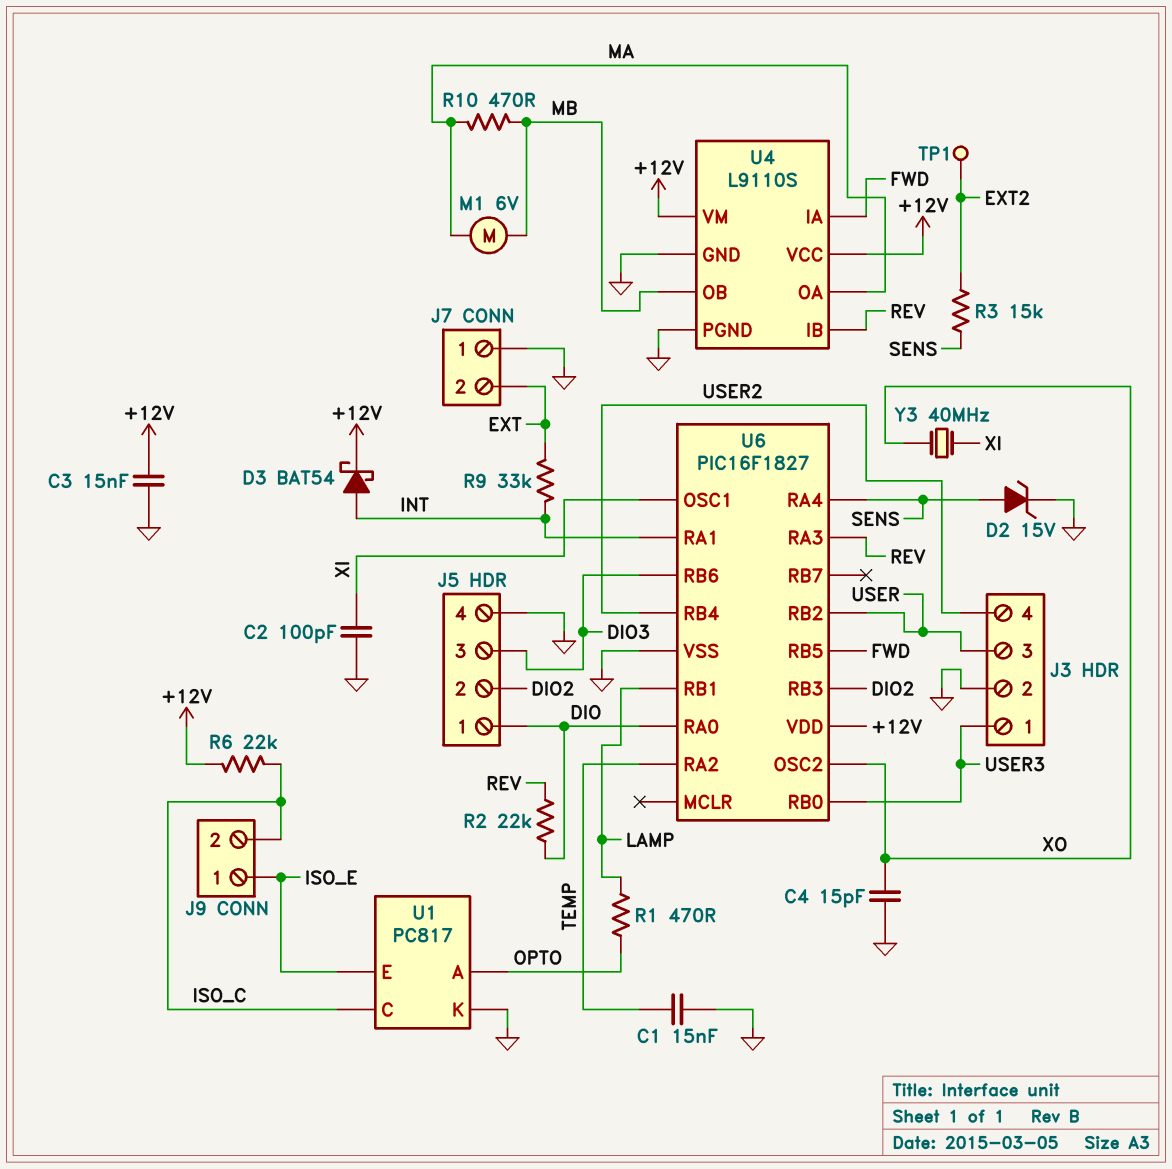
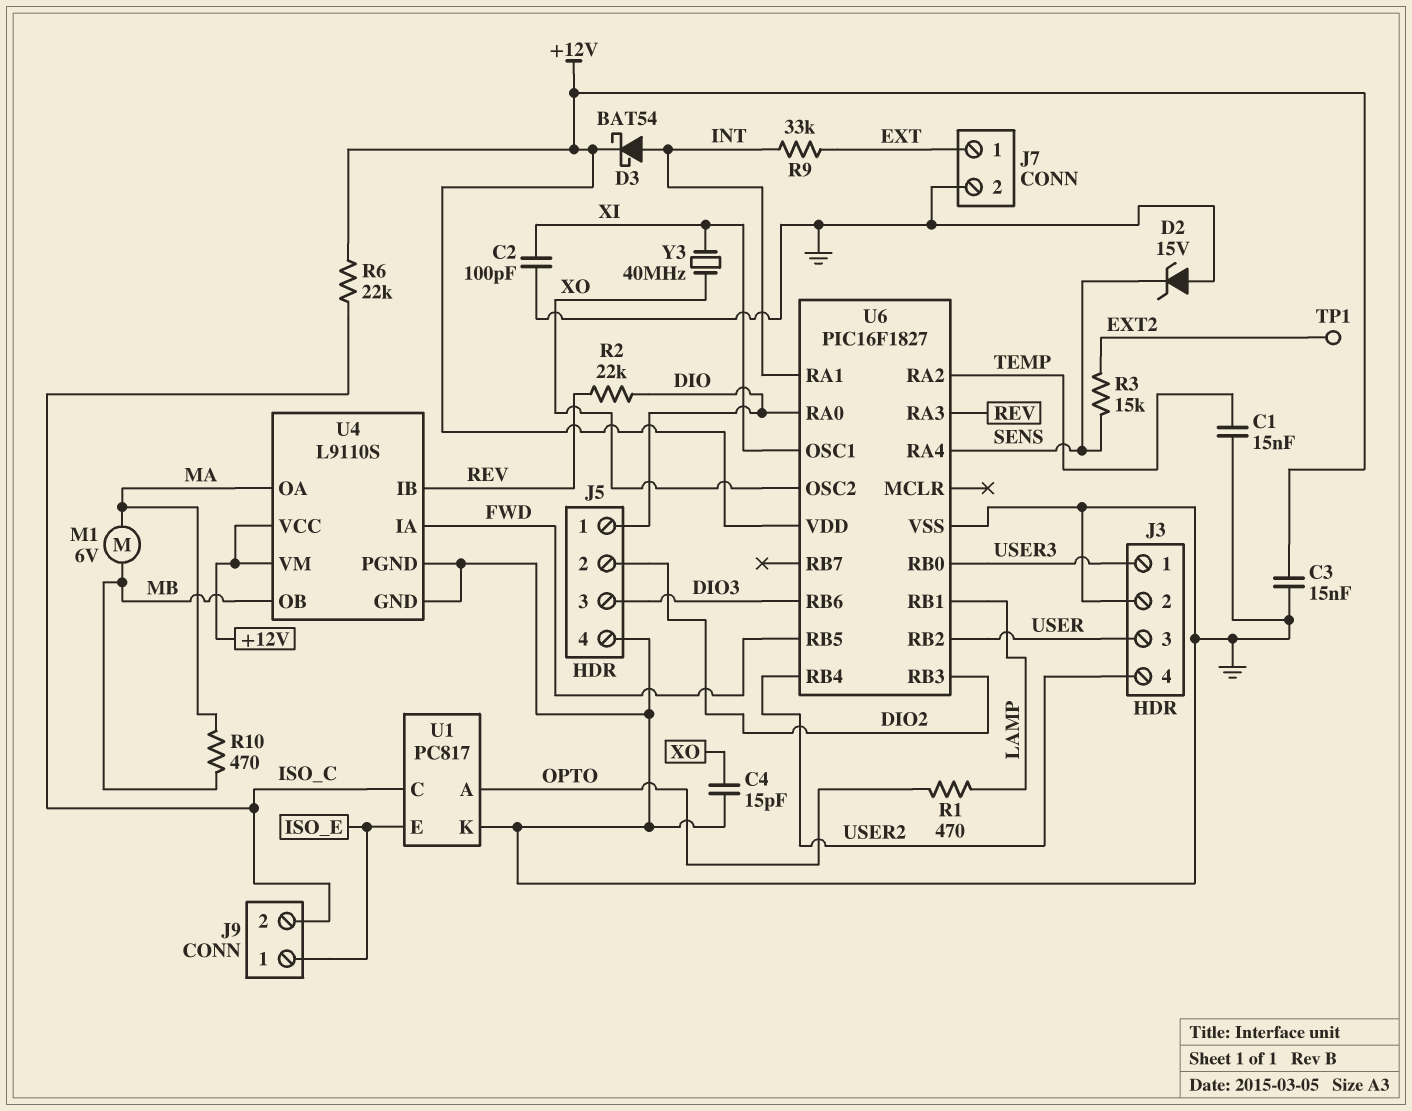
D2: zener 15V (A SENS, K GND) -> zener 15V (A GND, K SENS)
J7 pin 1: GND -> EXT
J7 pin 2: EXT -> GND

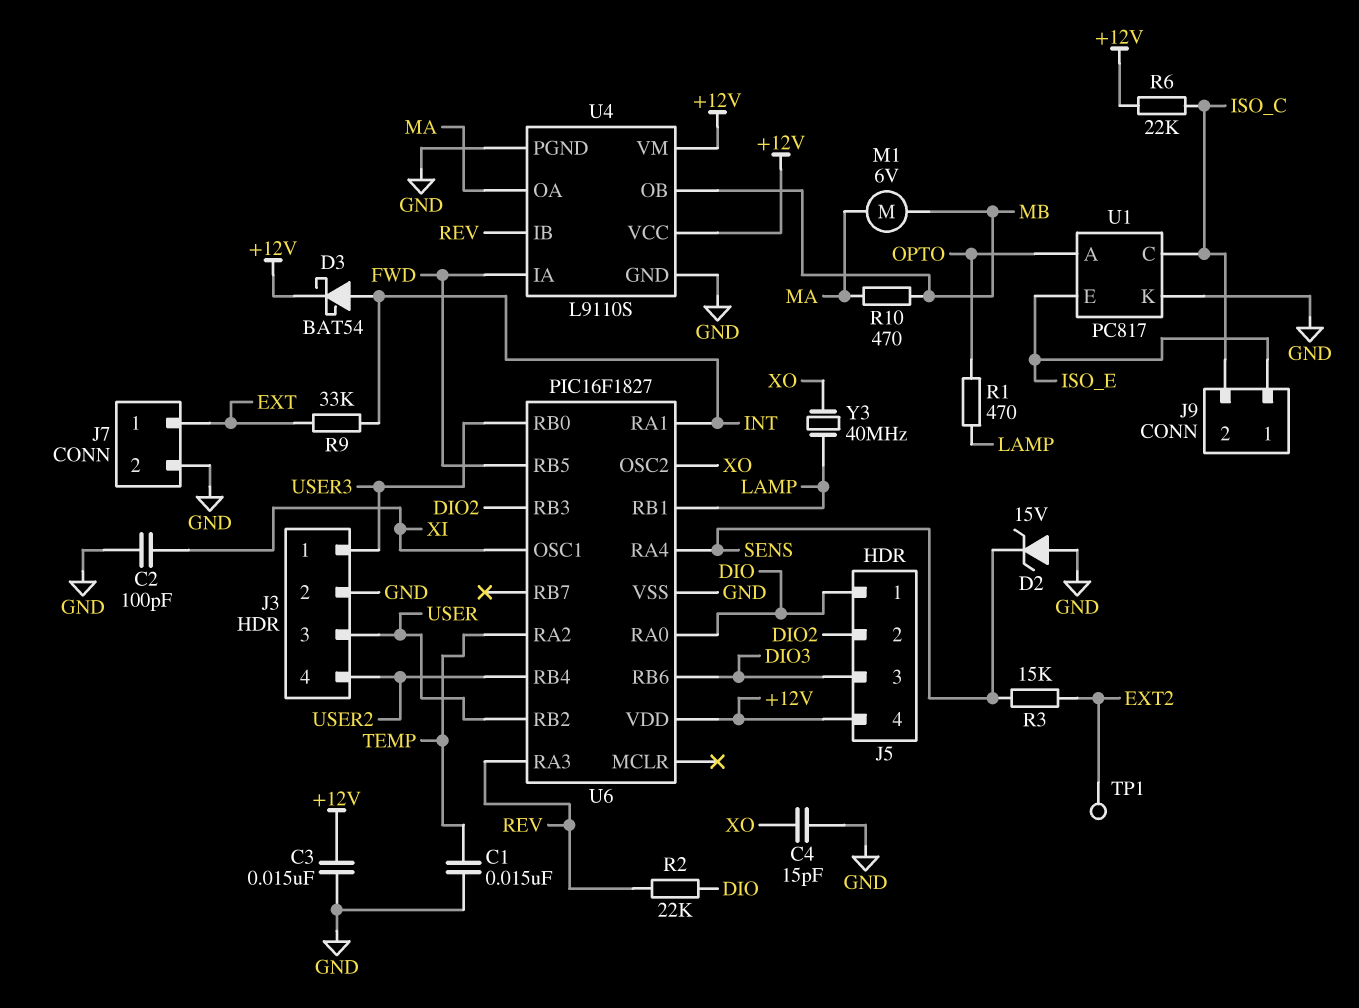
J5 pin 4: GND -> +12V
Y3: 40MHz (XI, XO) -> 40MHz (LAMP, XO)

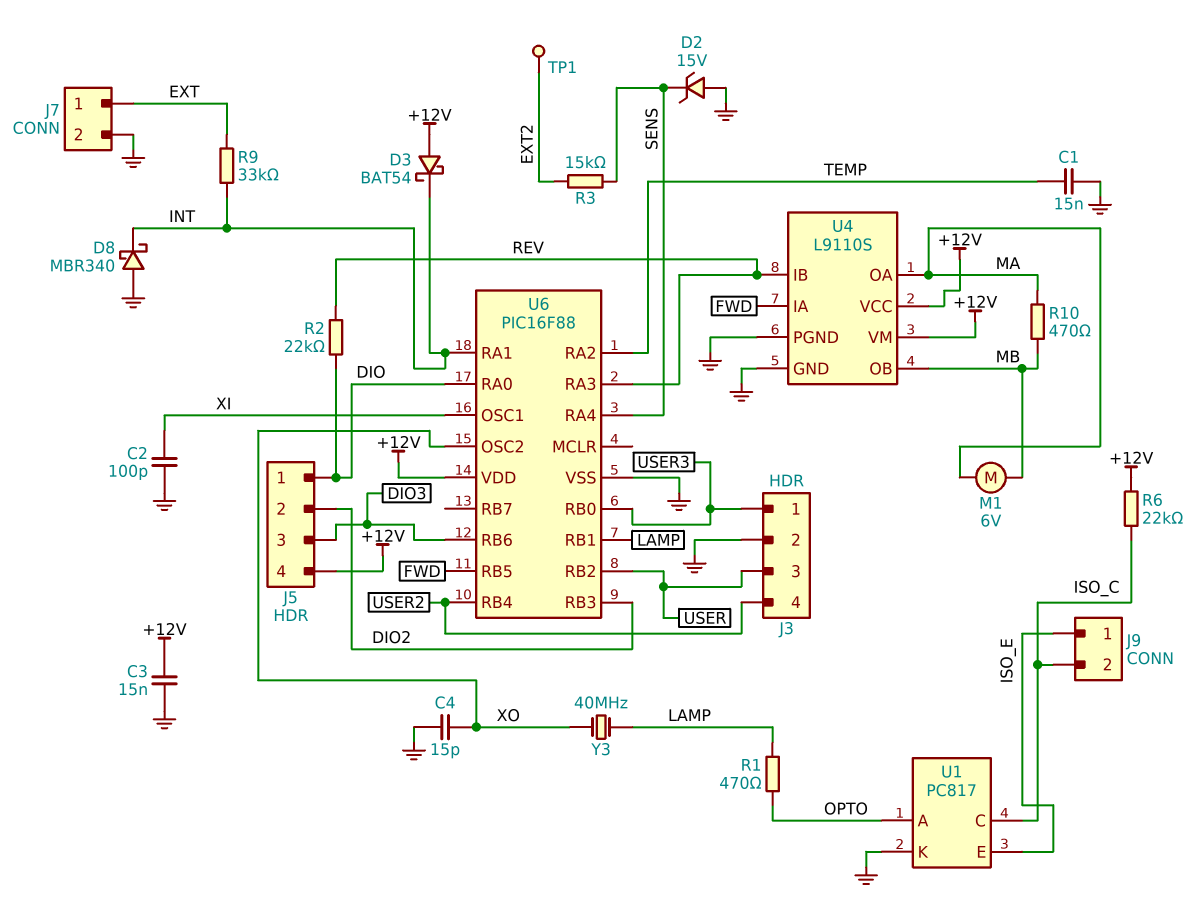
D3: schottky BAT54 (A INT, K +12V) -> schottky BAT54 (A +12V, K INT)
D8: none -> schottky MBR340 (A GND, K INT)
U6: PIC16F1827 -> PIC16F88

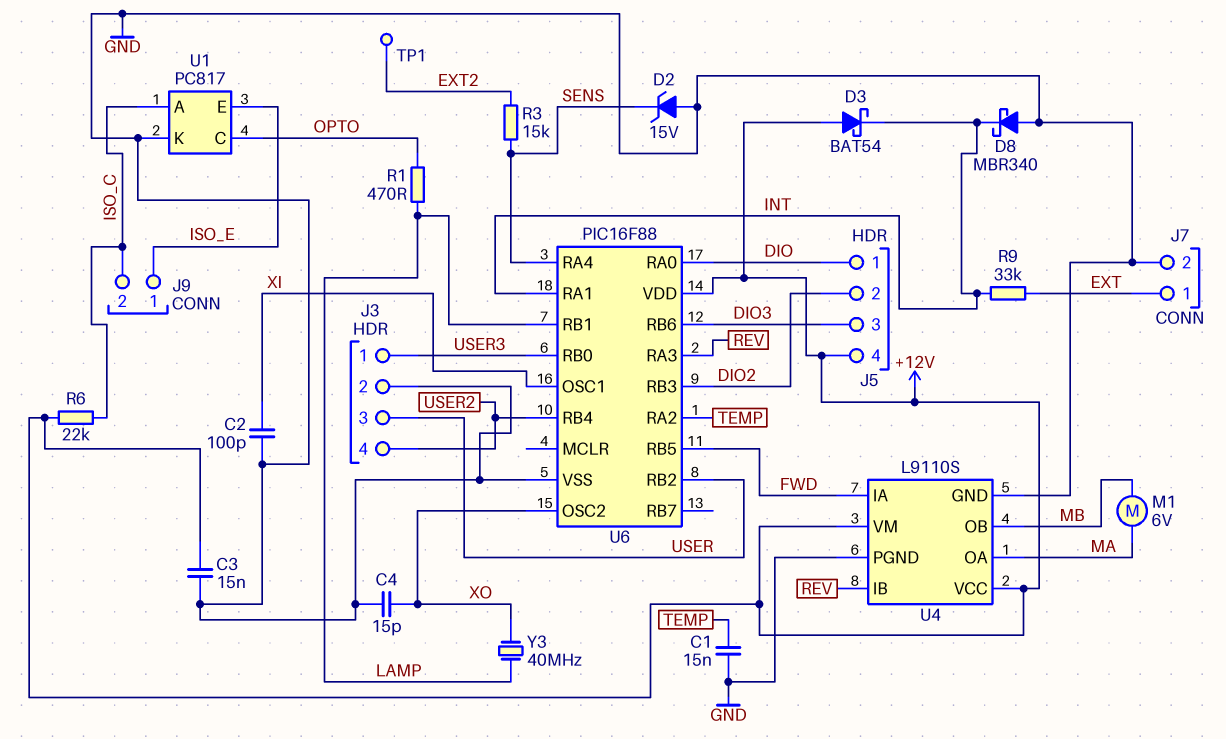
R2: 22k (DIO, REV) -> none
R10: 470 (MA, MB) -> none
U1 pin A: OPTO -> ISO_C
U1 pin C: ISO_C -> OPTO

